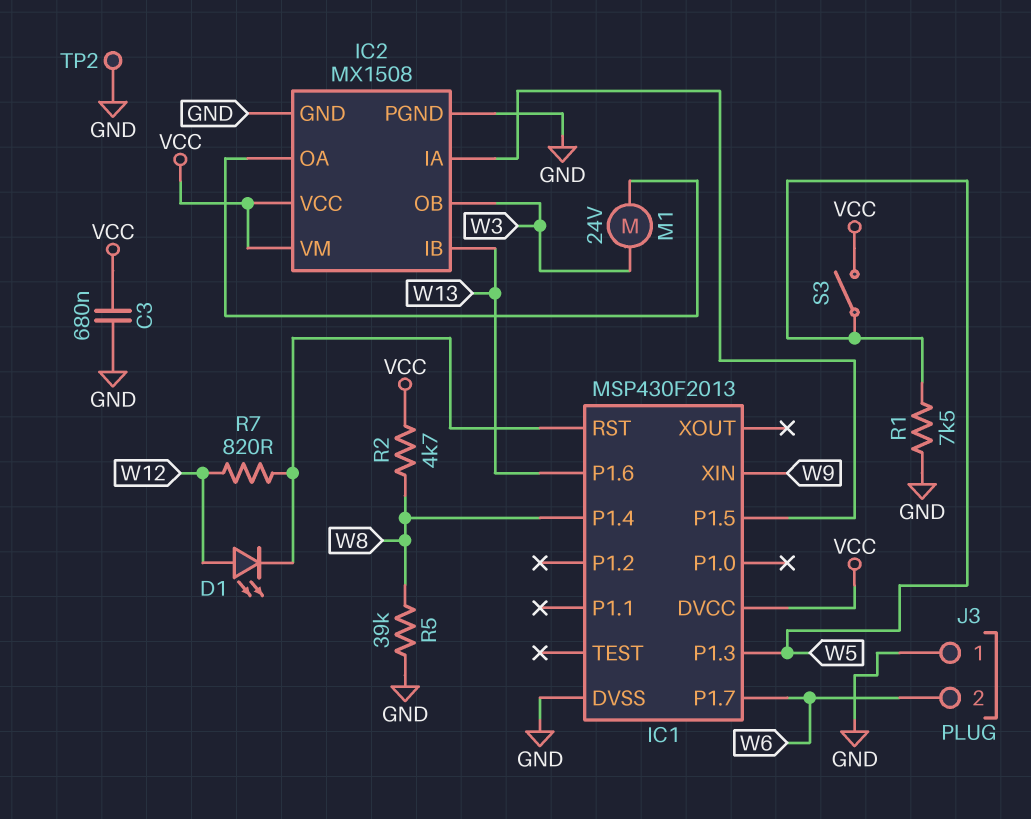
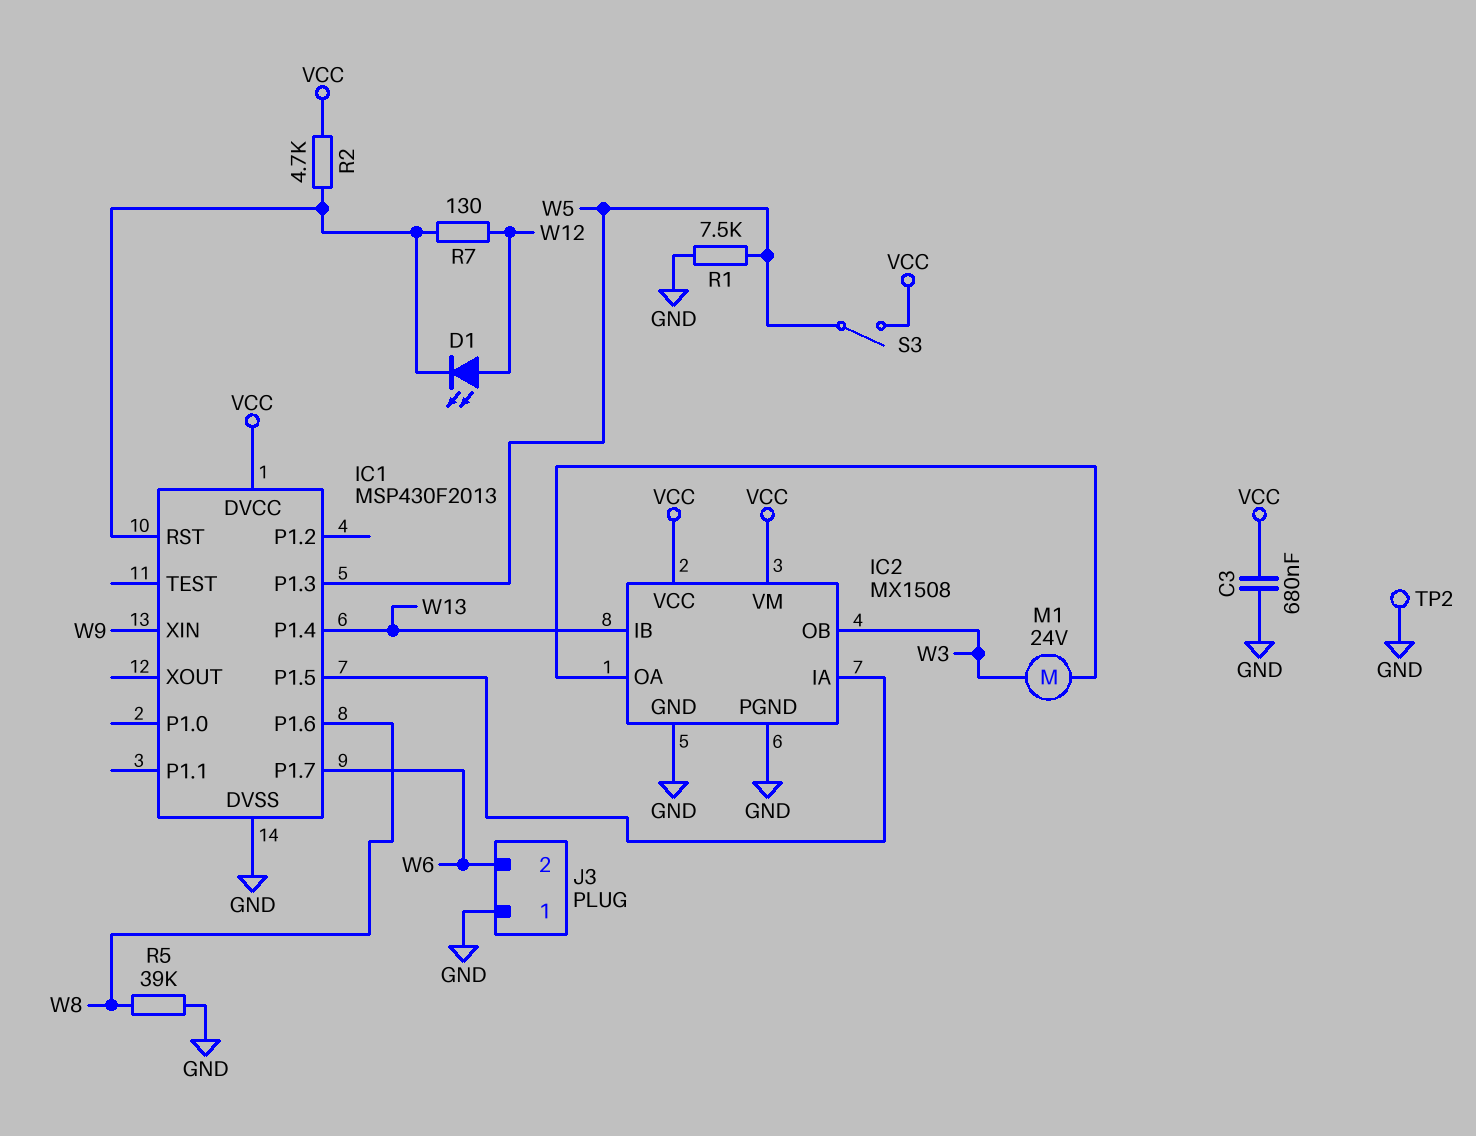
IC1 pin P1.4: W8 -> W13
IC1 pin P1.6: W13 -> W8
R2: 4.7k (VCC, W8) -> 4.7k (IC1/RST, VCC)
R7: 820 (IC1/RST, W12) -> 130 (IC1/RST, W12)

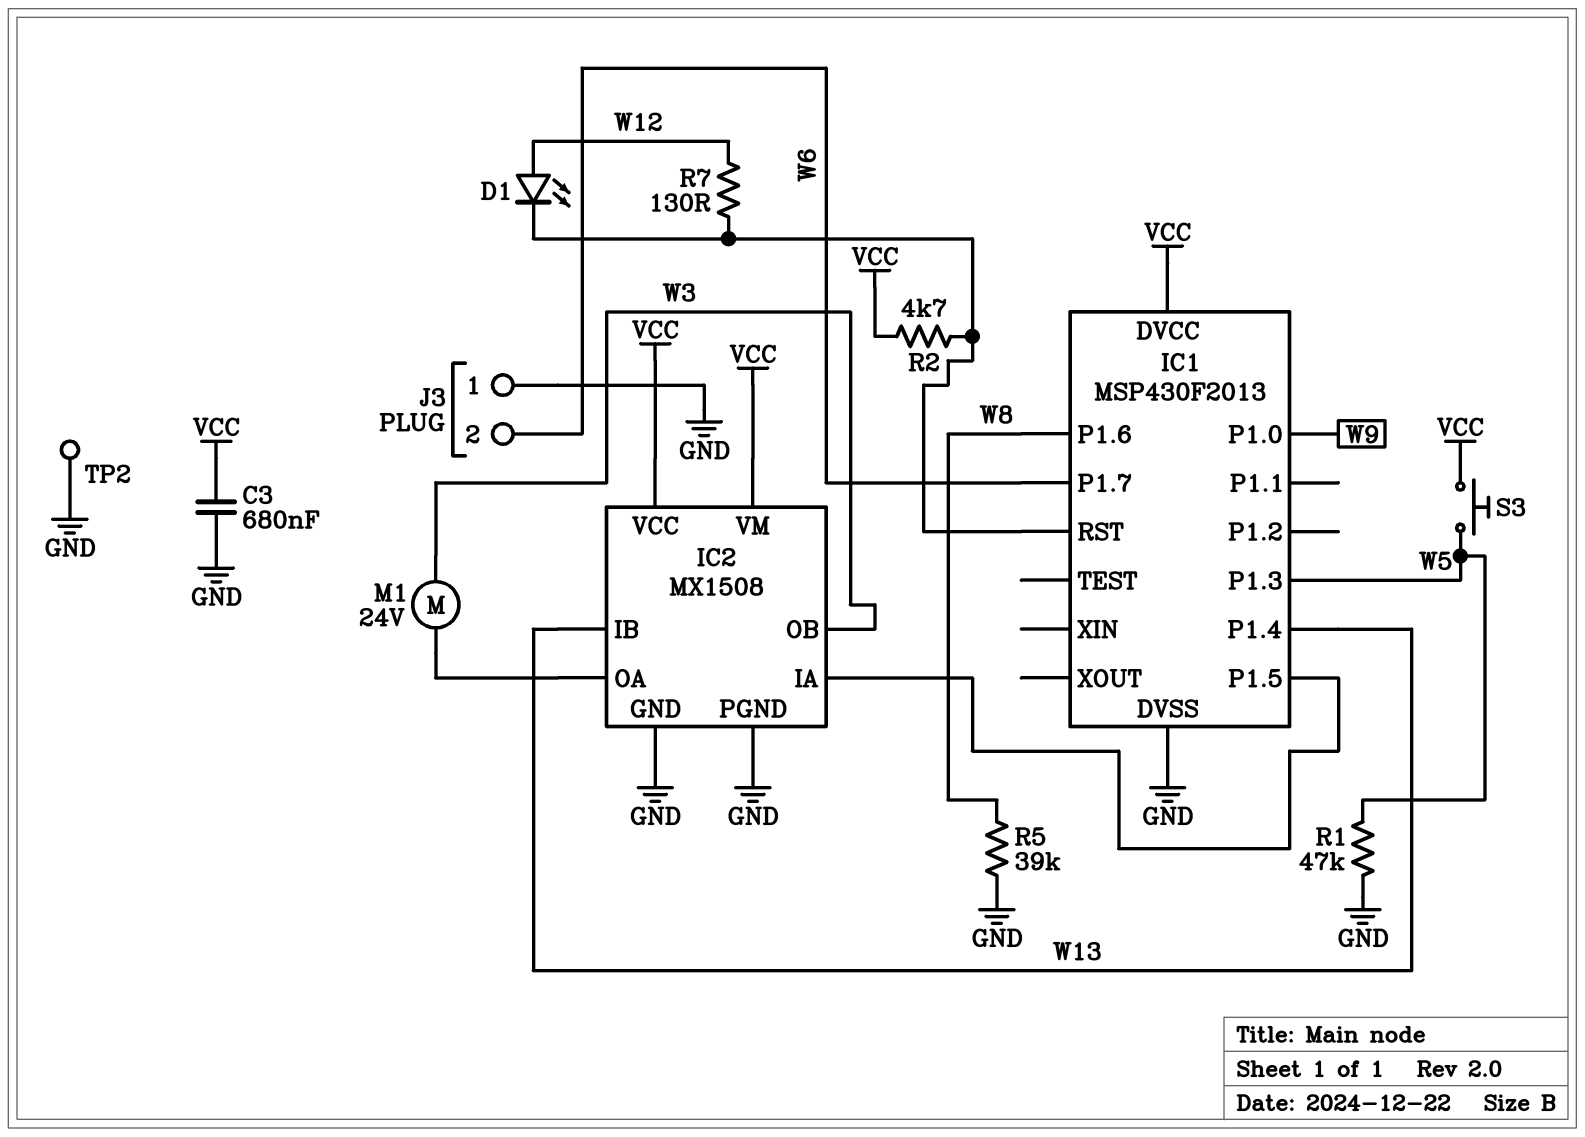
IC1 pin P1.0: none -> W9
IC1 pin XIN: W9 -> none
R1: 7.5k (GND, W5) -> 47k (GND, W5)
S3: switch (VCC, W5) -> button (VCC, W5)

